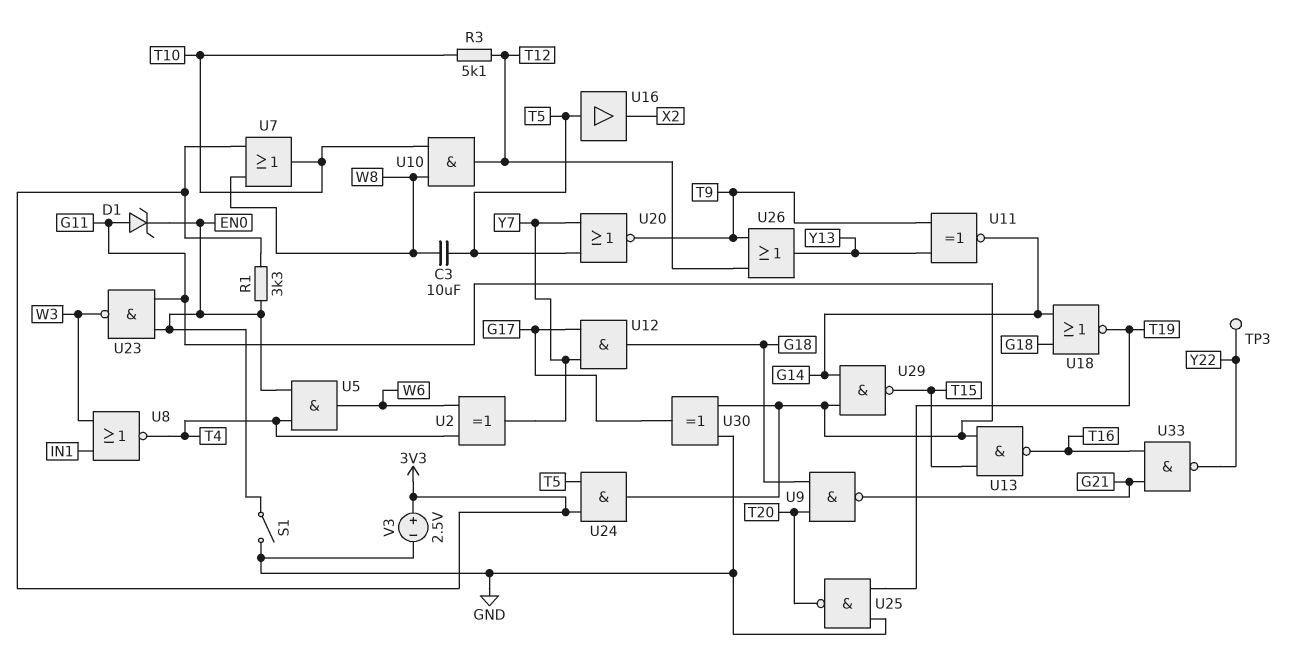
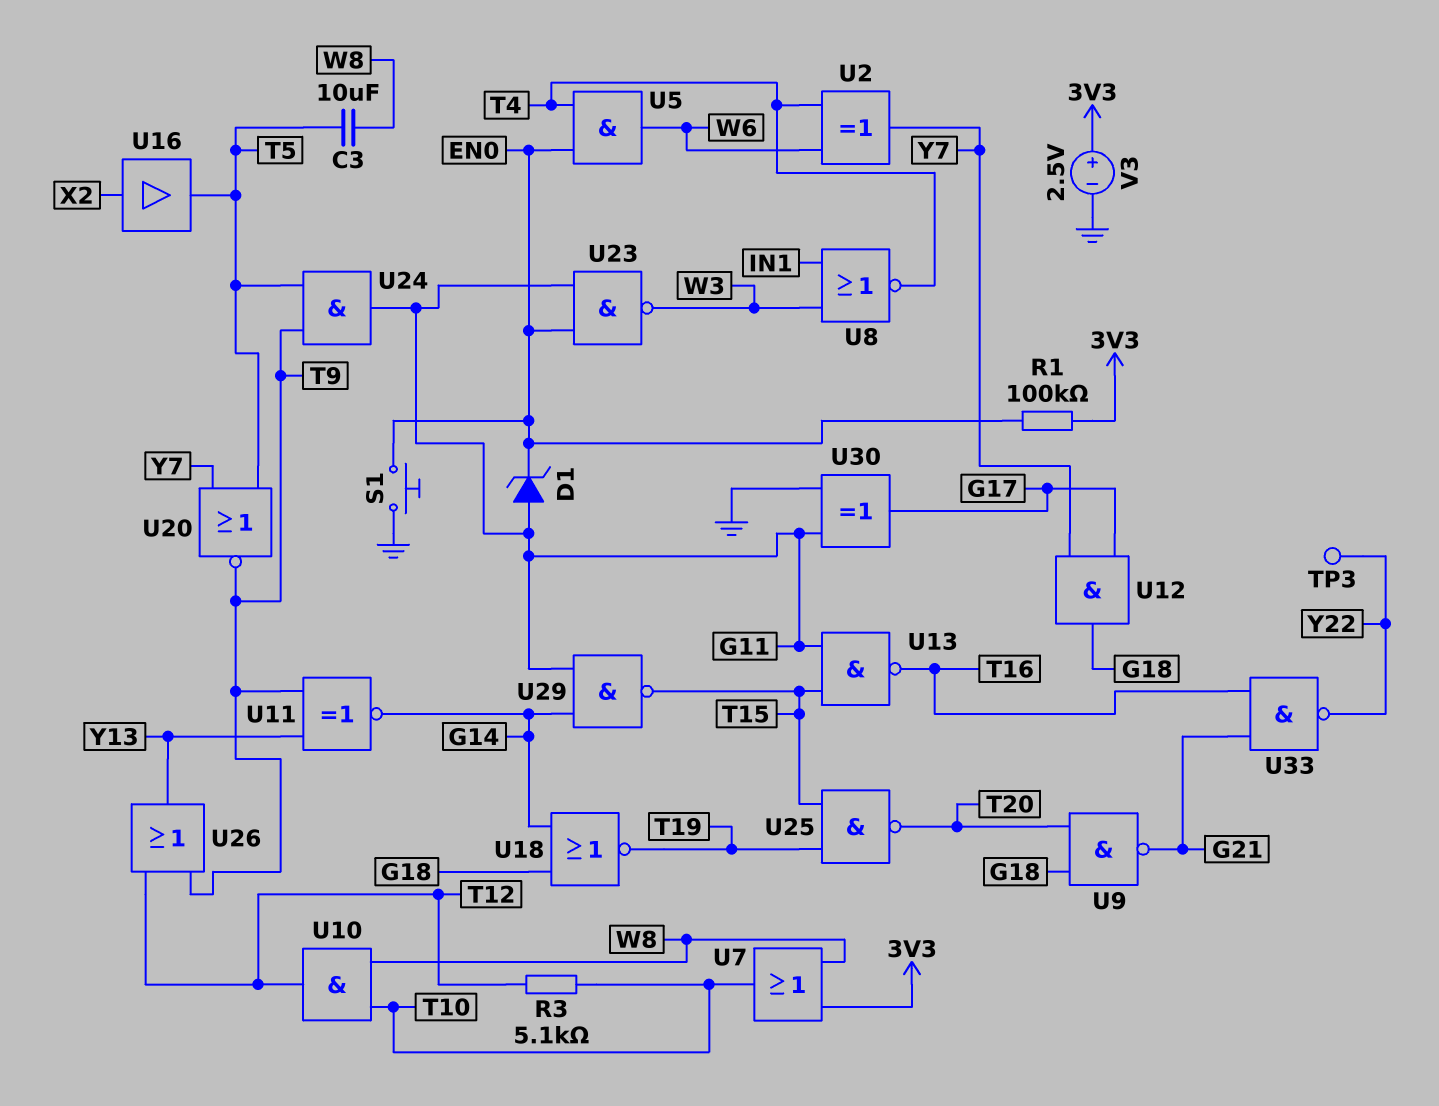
R1: 3.3k (3V3, EN0) -> 100k (3V3, EN0)
S1: switch (EN0, GND) -> button (EN0, GND)
U16: buffer (in T5, out X2) -> buffer (in X2, out T5)
U24: AND (in 3V3, in T5, out G11) -> AND (in T5, in T9, out G11)
U25: NAND (in GND, in T19, out T20) -> NAND (in T15, in T19, out T20)

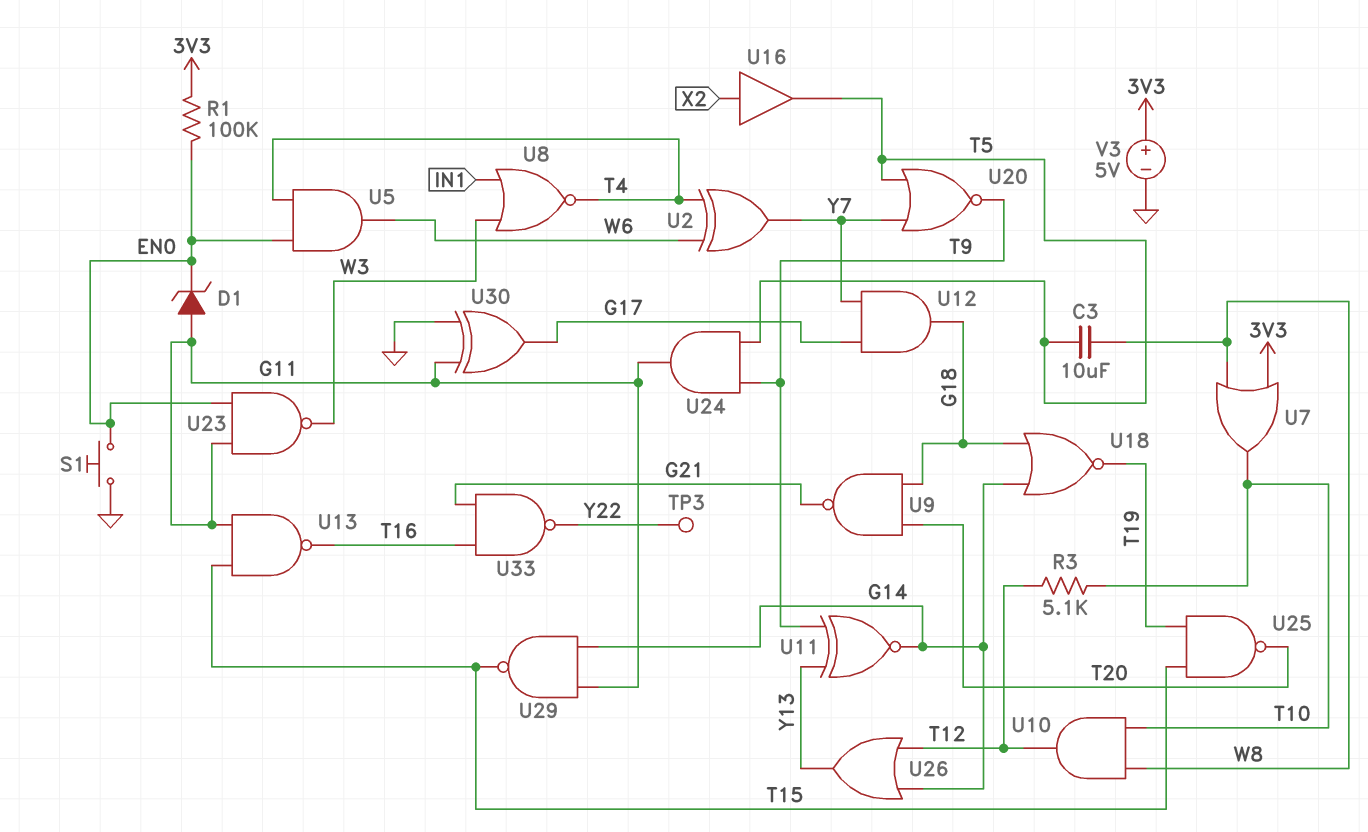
U26: OR (in T9, in T12, out Y13) -> OR (in G14, in T12, out Y13)
V3: 2.5V (plus 3V3, minus GND) -> 5V (plus 3V3, minus GND)

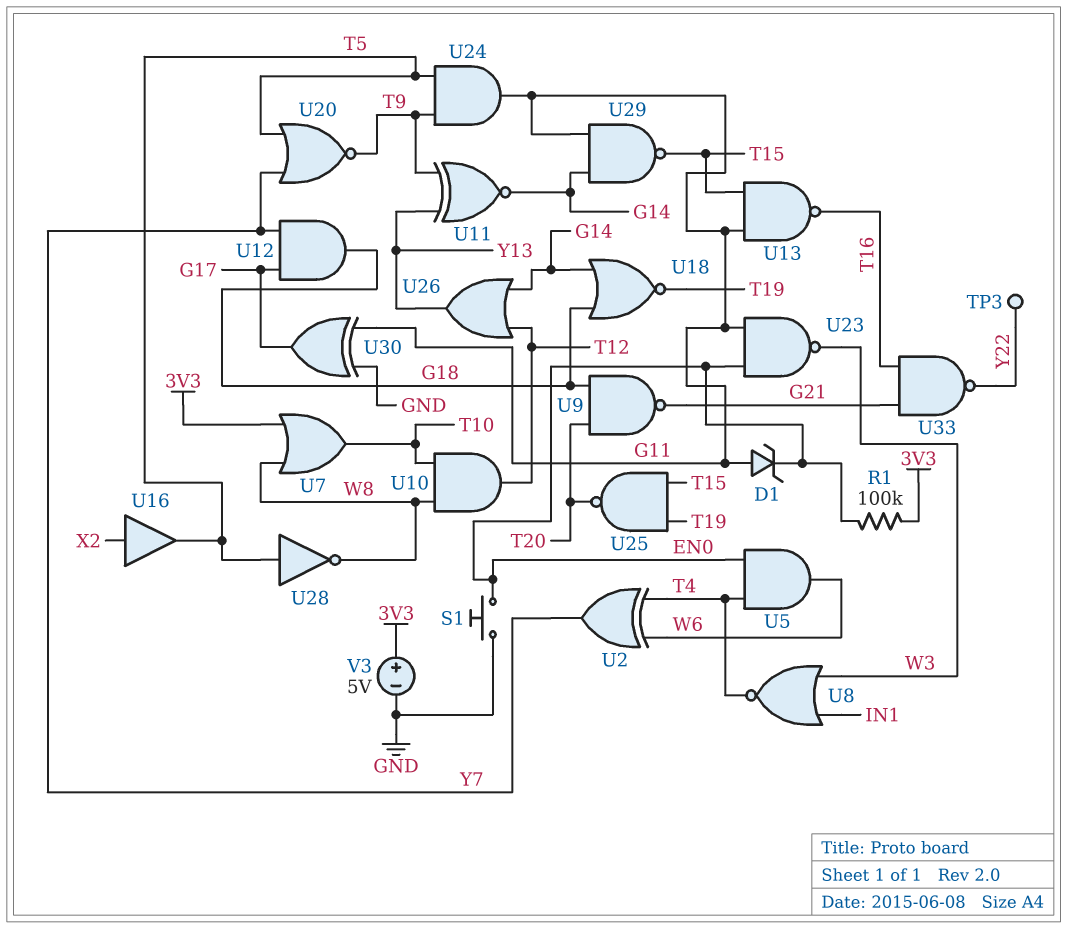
C3: 10uF (T5, W8) -> none
R3: 5.1k (T10, T12) -> none
U28: none -> NOT (in T5, out W8)

